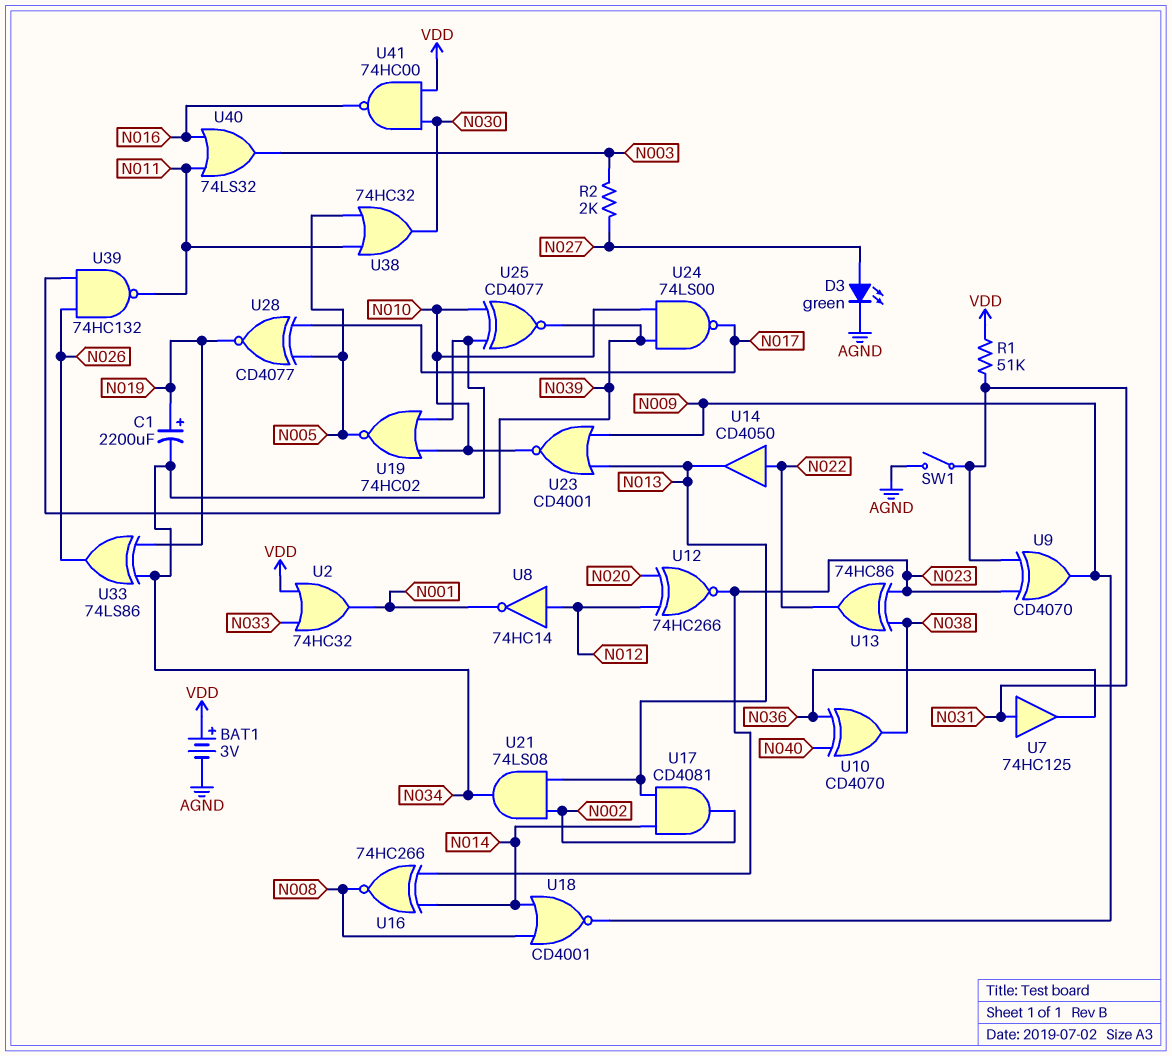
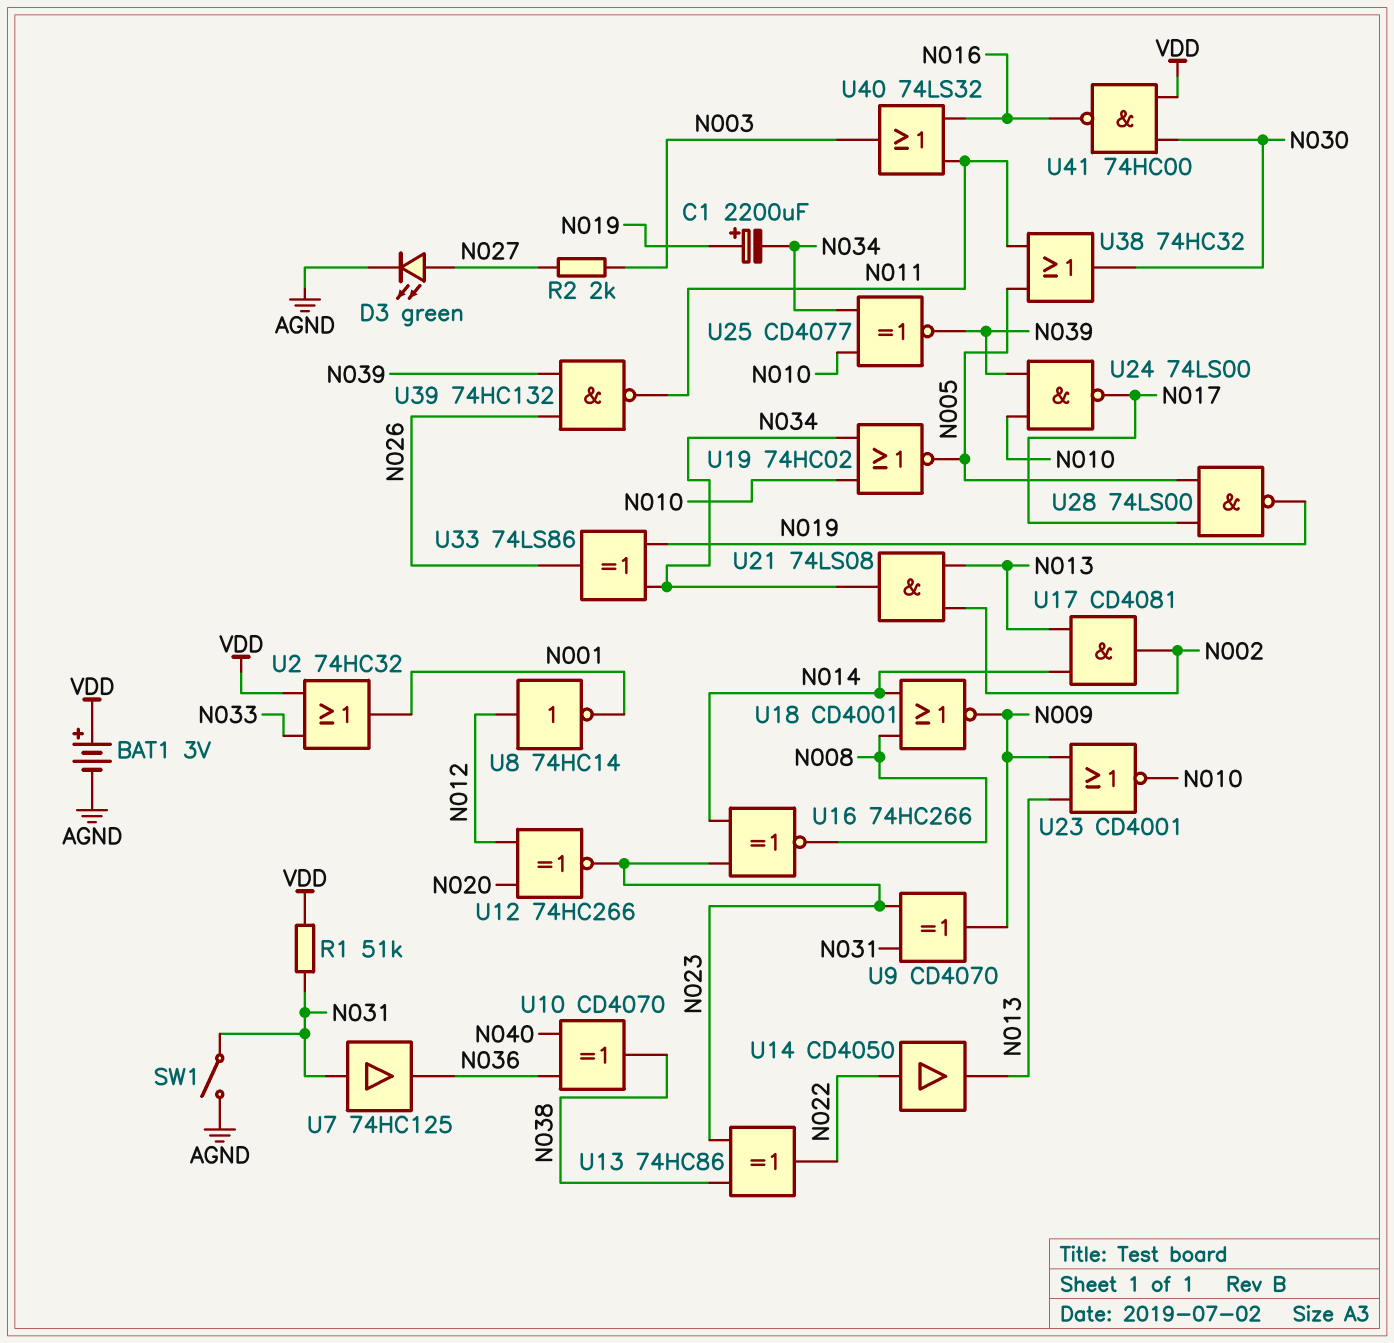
U28: XNOR CD4077 (in N005, in N017, out N019) -> NAND 74LS00 (in N005, in N017, out N019)

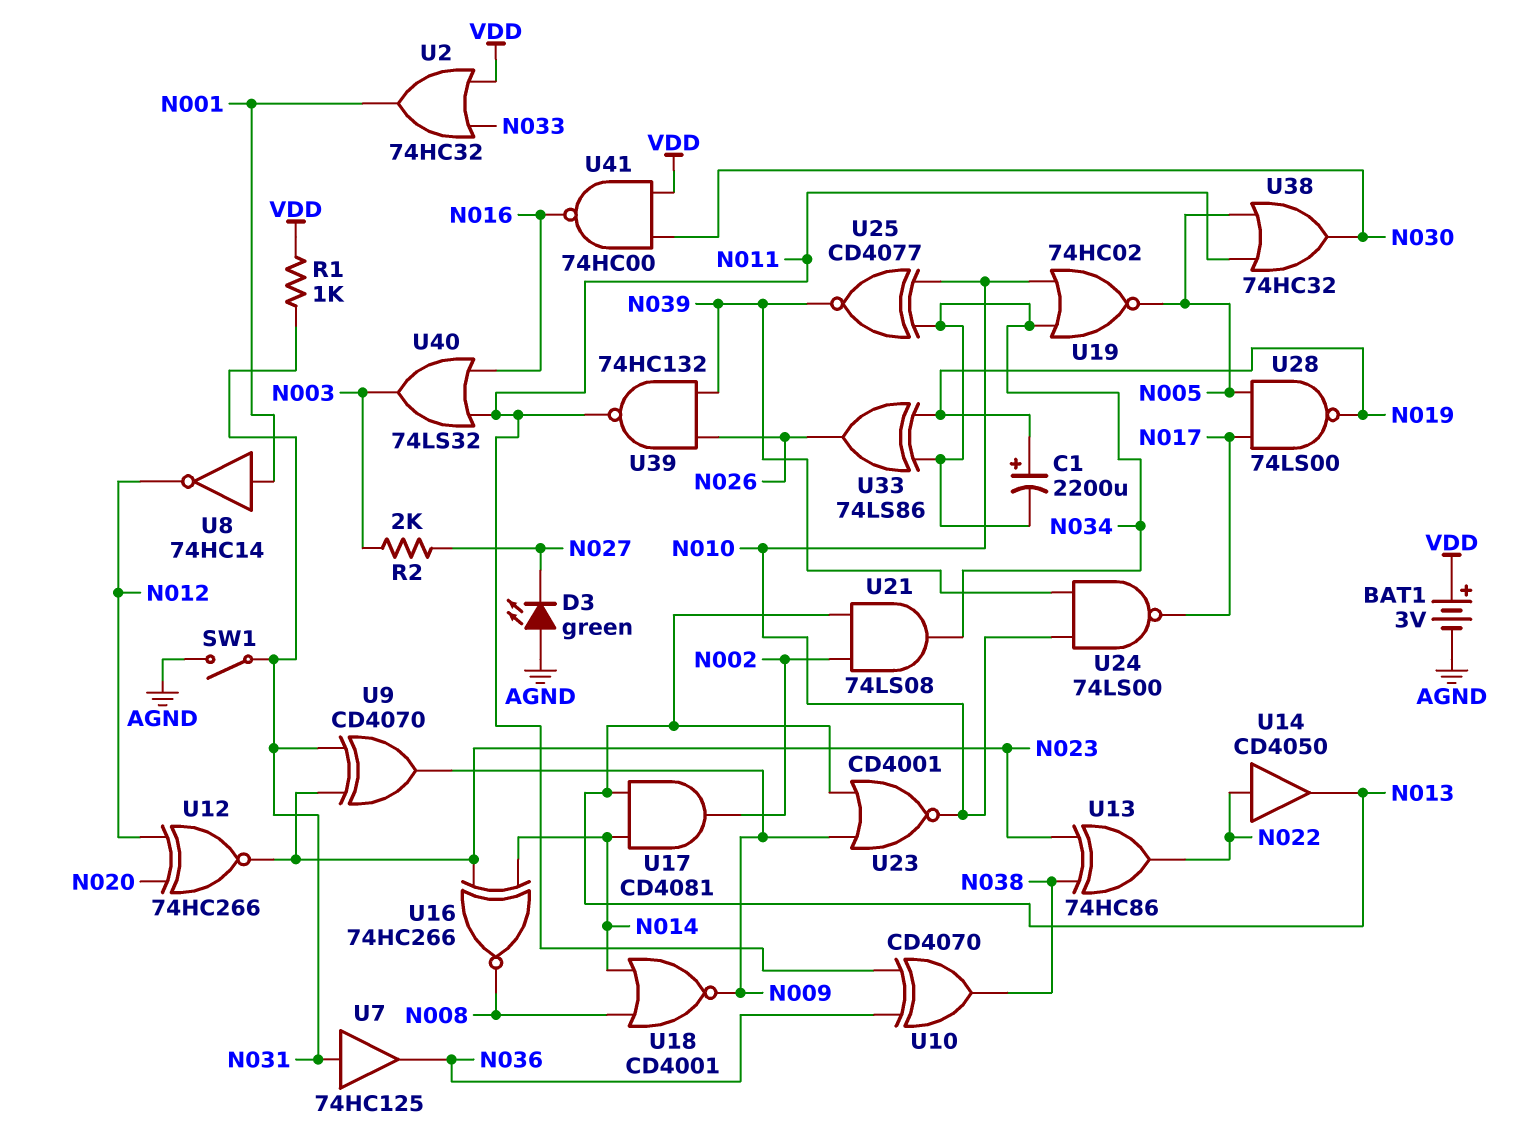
D3: LED green (A N027, K AGND) -> LED green (A AGND, K N027)
R1: 51k (N031, VDD) -> 1k (N031, VDD)
U8: NOT 74HC14 (in N012, out N001) -> NOT 74HC14 (in N001, out N012)
U10: XOR CD4070 (in N036, in N040, out N038) -> XOR CD4070 (in N011, in N036, out N038)

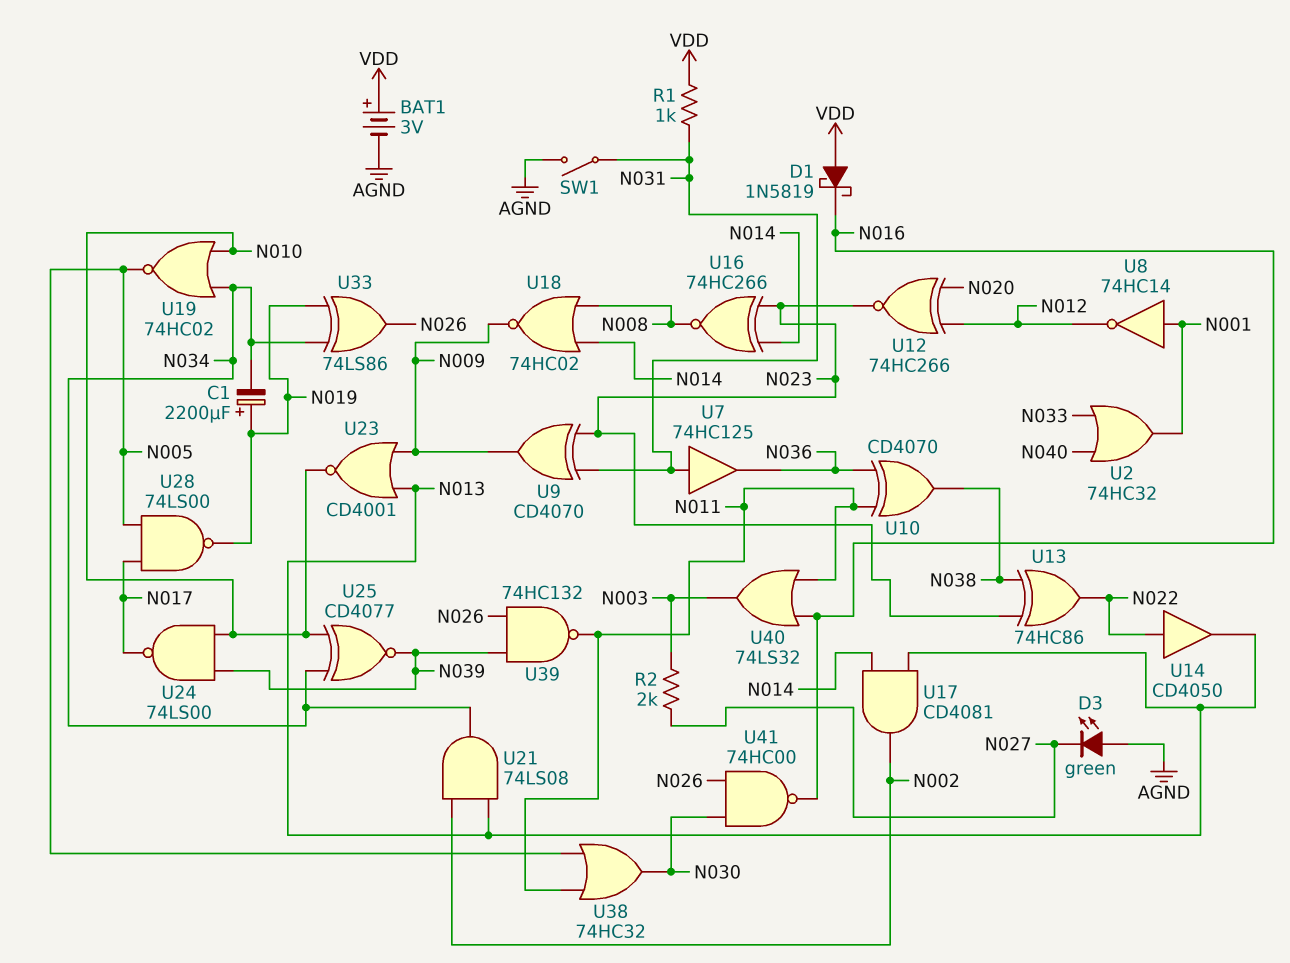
D1: none -> schottky 1N5819 (A VDD, K N016)
U2: OR 74HC32 (in N033, in VDD, out N001) -> OR 74HC32 (in N033, in N040, out N001)
U18: NOR CD4001 (in N008, in N014, out N009) -> NOR 74HC02 (in N008, in N014, out N009)
U41: NAND 74HC00 (in N030, in VDD, out N016) -> NAND 74HC00 (in N026, in N030, out N016)

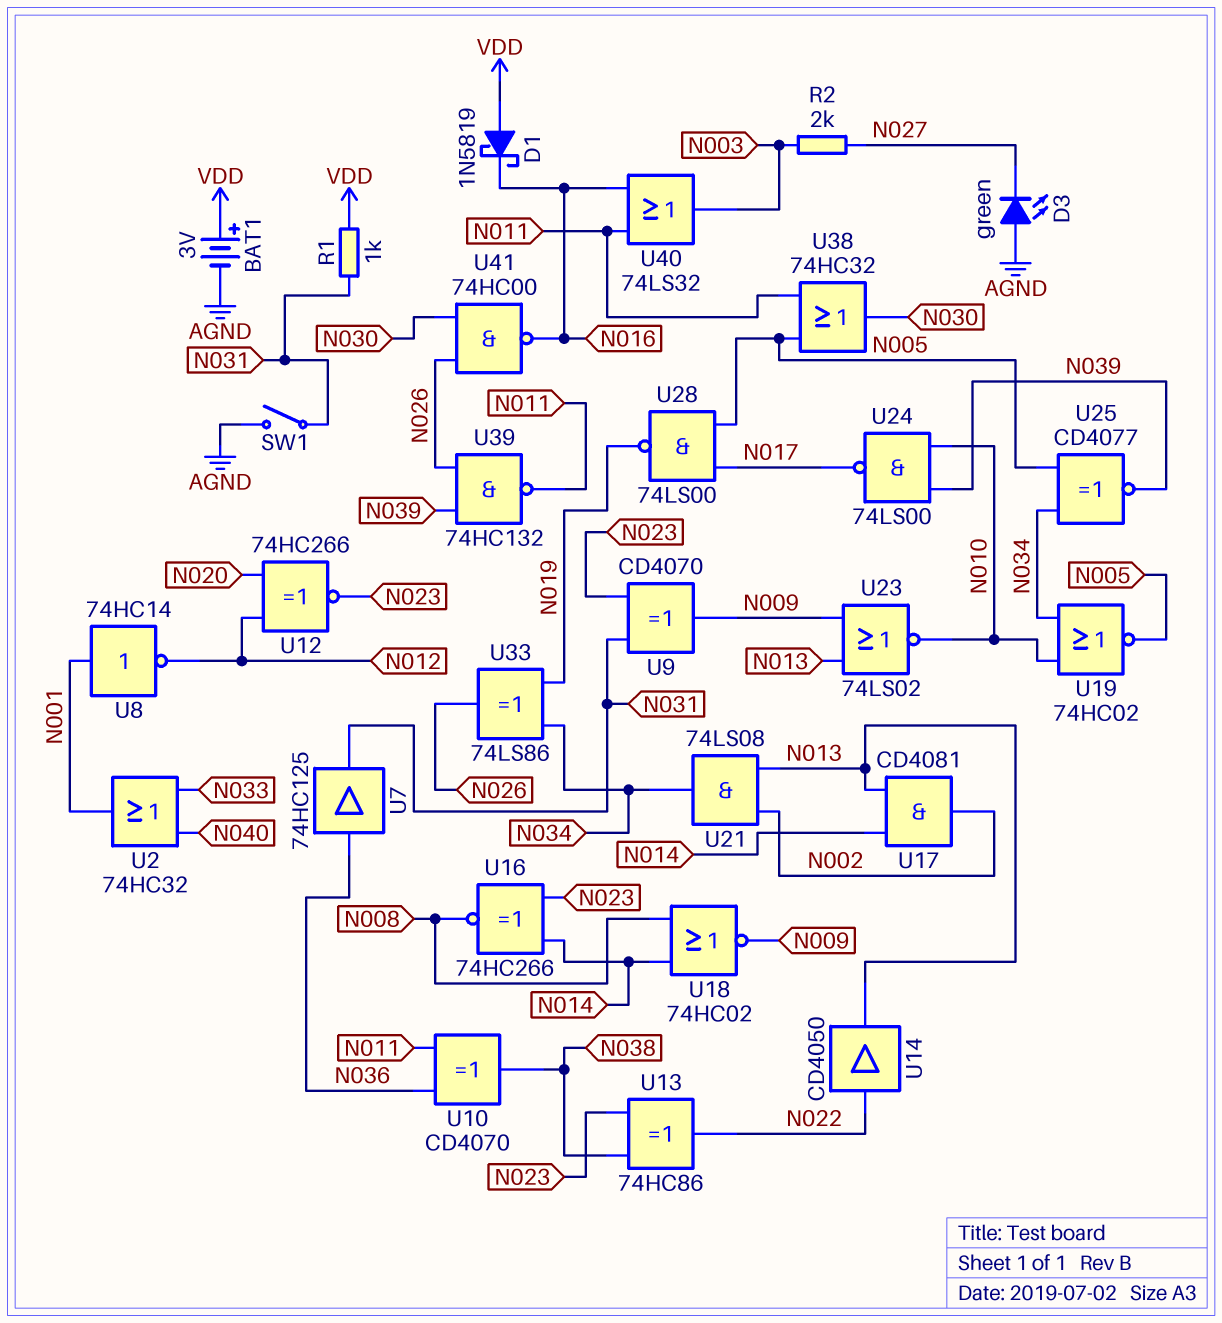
C1: 2200uF (plus N019, minus N034) -> none
U7: buffer 74HC125 (in N031, out N036) -> buffer 74HC125 (in N036, out N031)
U23: NOR CD4001 (in N009, in N013, out N010) -> NOR 74LS02 (in N009, in N013, out N010)
U25: XNOR CD4077 (in N010, in N034, out N039) -> XNOR CD4077 (in N005, in N034, out N039)

